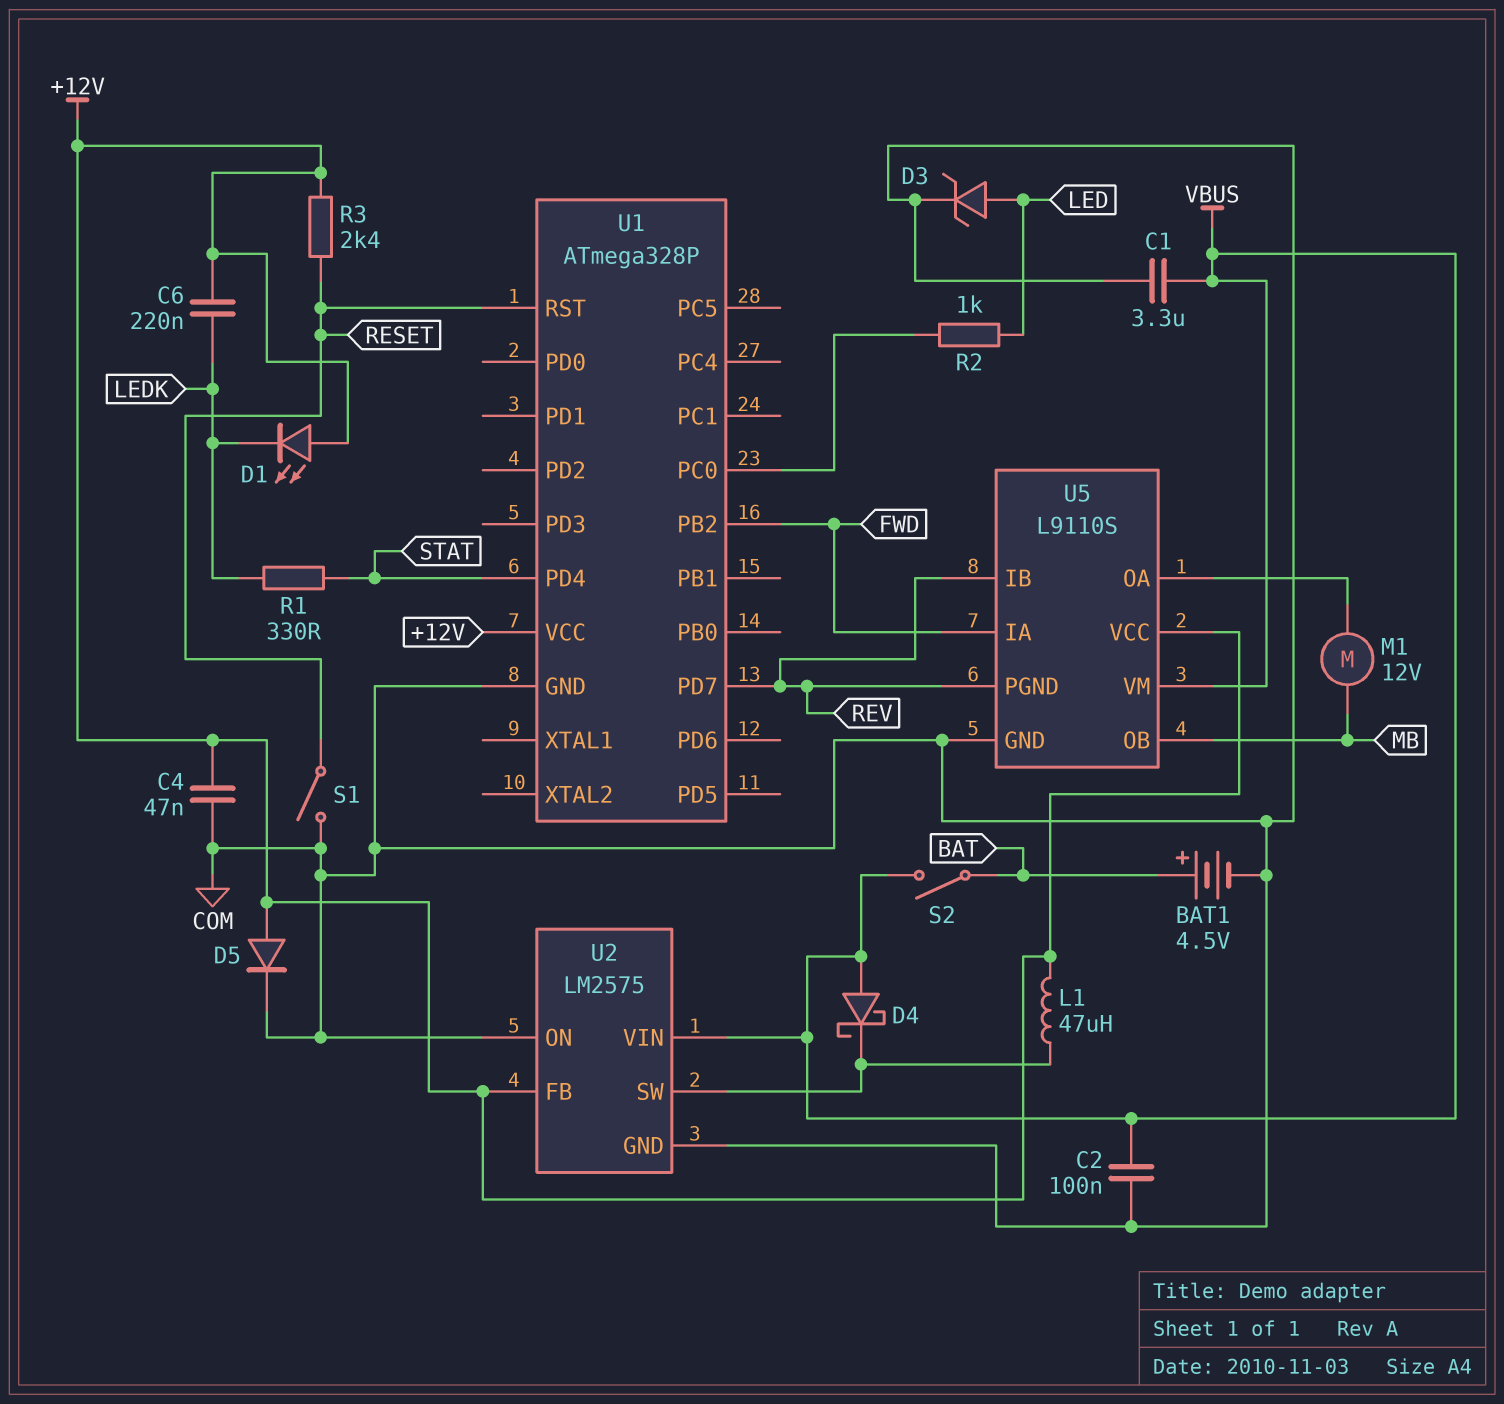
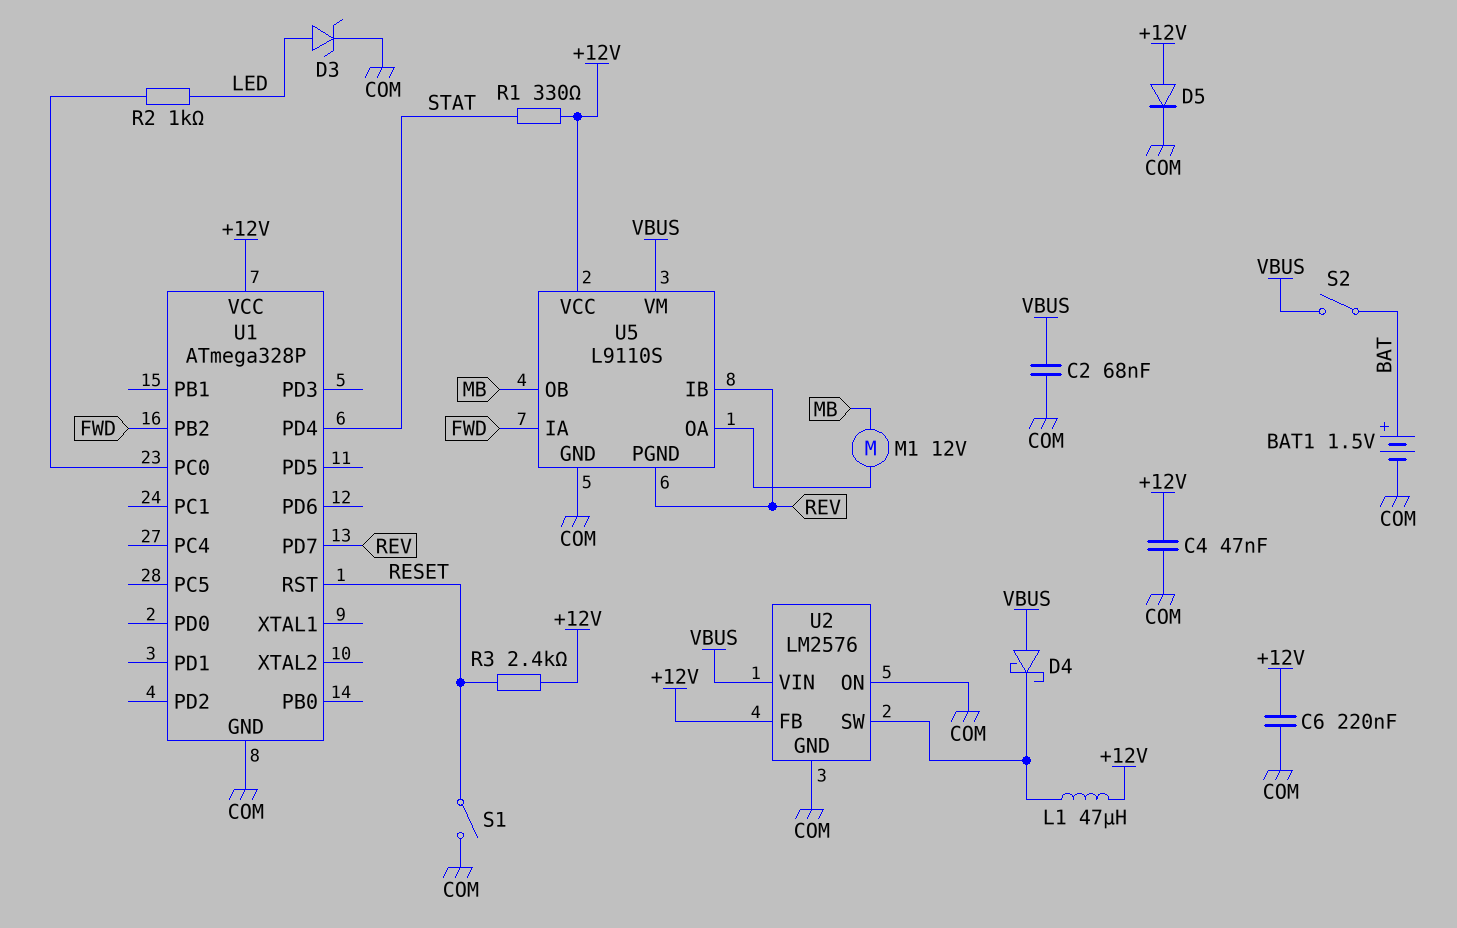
BAT1: 4.5V (plus BAT, minus COM) -> 1.5V (plus BAT, minus COM)
C1: 3.3uF (COM, VBUS) -> none
C2: 100nF (COM, VBUS) -> 68nF (COM, VBUS)
C6: 220nF (+12V, LEDK) -> 220nF (+12V, COM)
D1: LED (A +12V, K LEDK) -> none
R1: 330 (LEDK, STAT) -> 330 (+12V, STAT)
U2: LM2575 -> LM2576

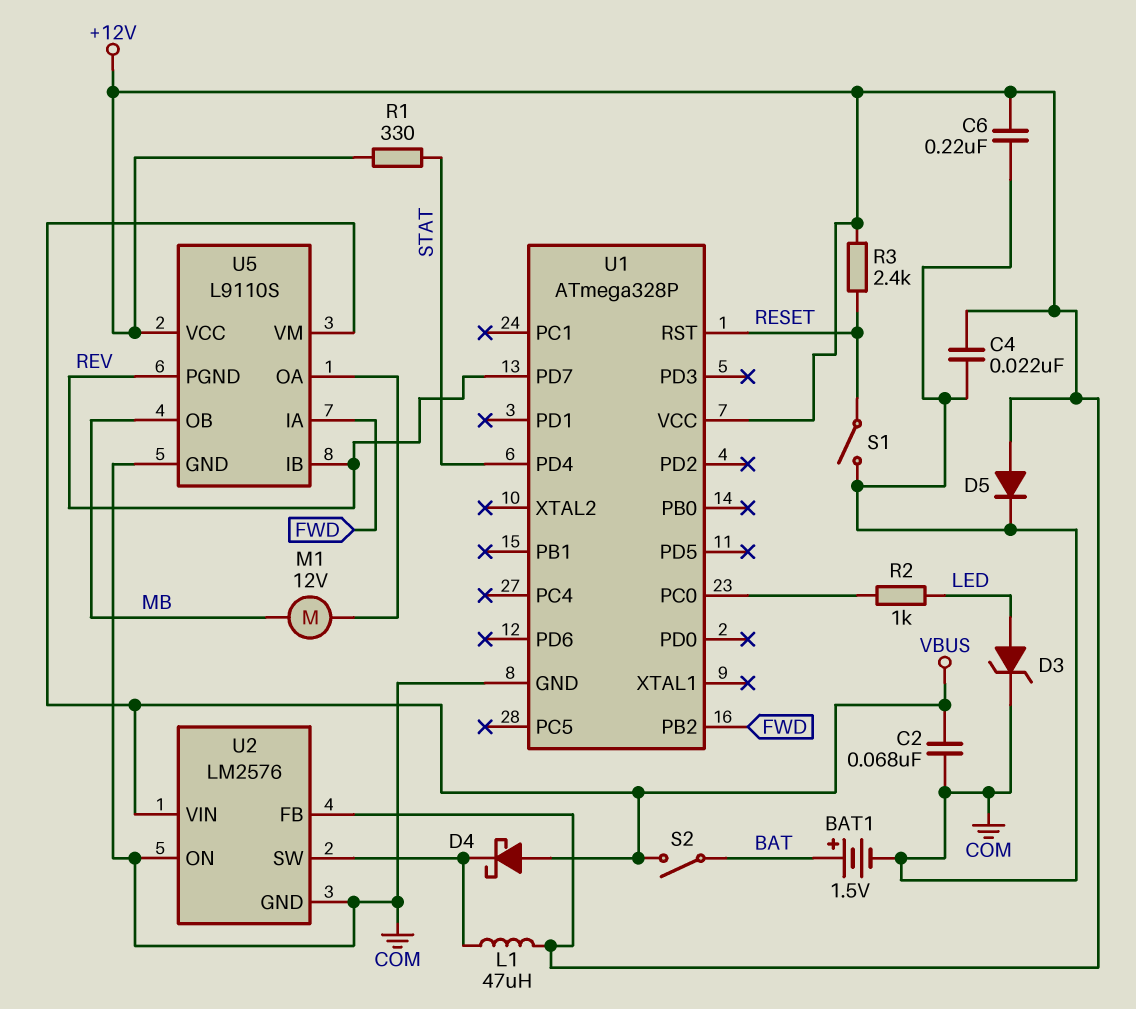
C4: 47nF (+12V, COM) -> 22nF (+12V, COM)

